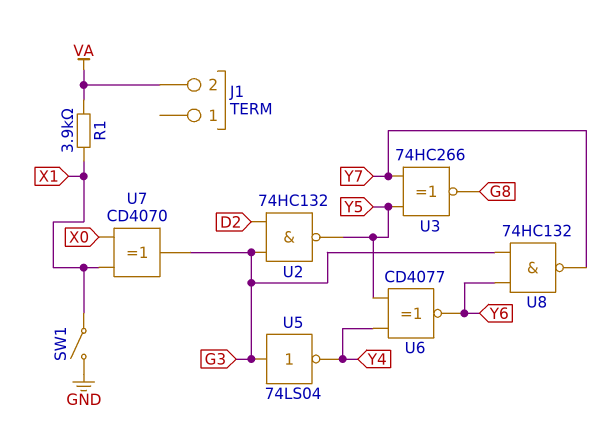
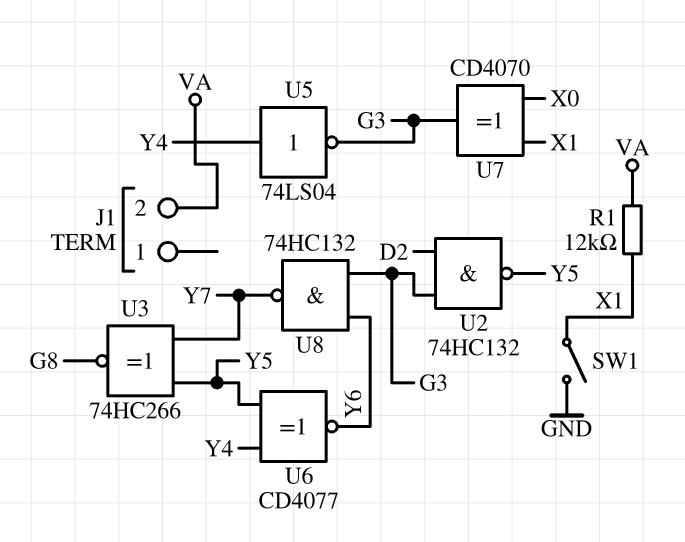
R1: 3.9k (VA, X1) -> 12k (VA, X1)
U5: NOT 74LS04 (in G3, out Y4) -> NOT 74LS04 (in Y4, out G3)

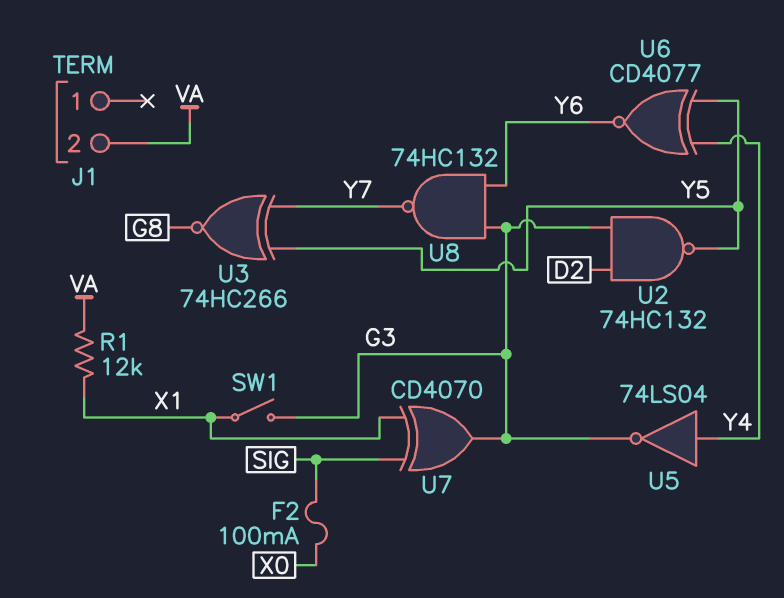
F2: none -> 100mA (SIG, X0)
SW1: switch (GND, X1) -> switch (G3, X1)
U7: XOR CD4070 (in X0, in X1, out G3) -> XOR CD4070 (in SIG, in X1, out G3)

